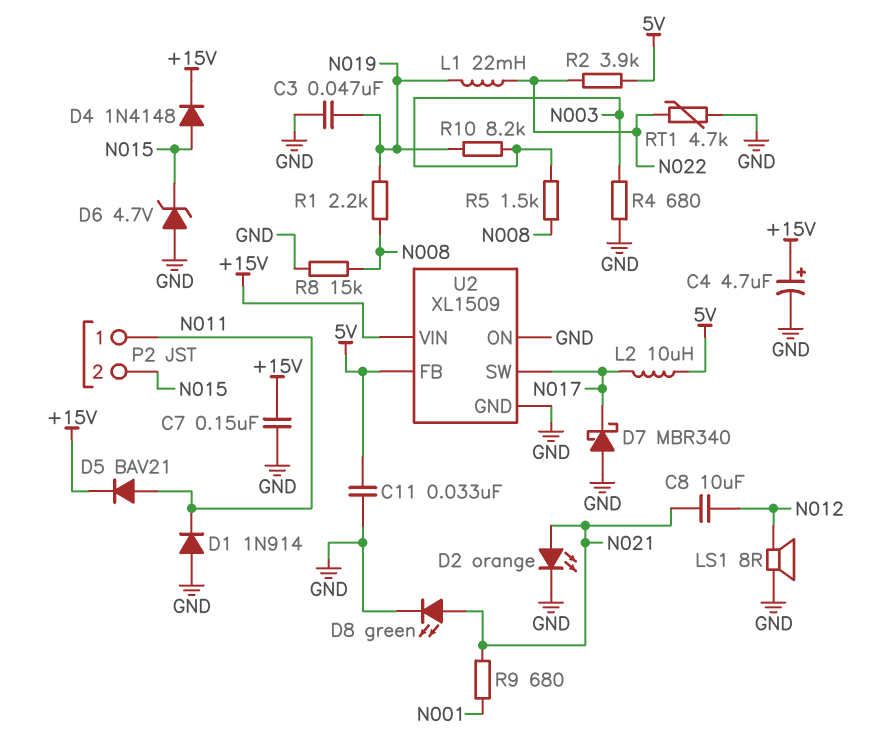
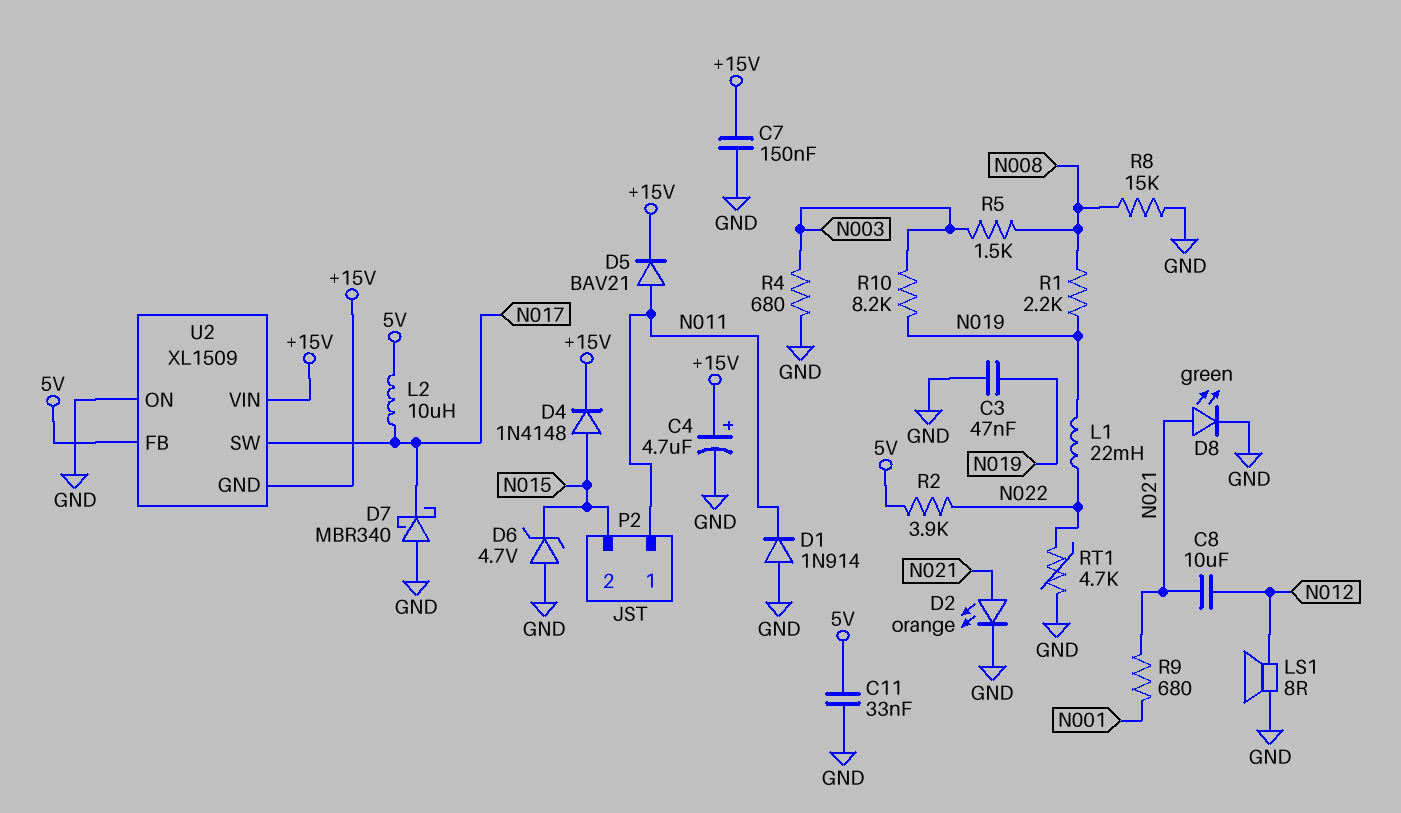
U2 pin GND: GND -> +15V

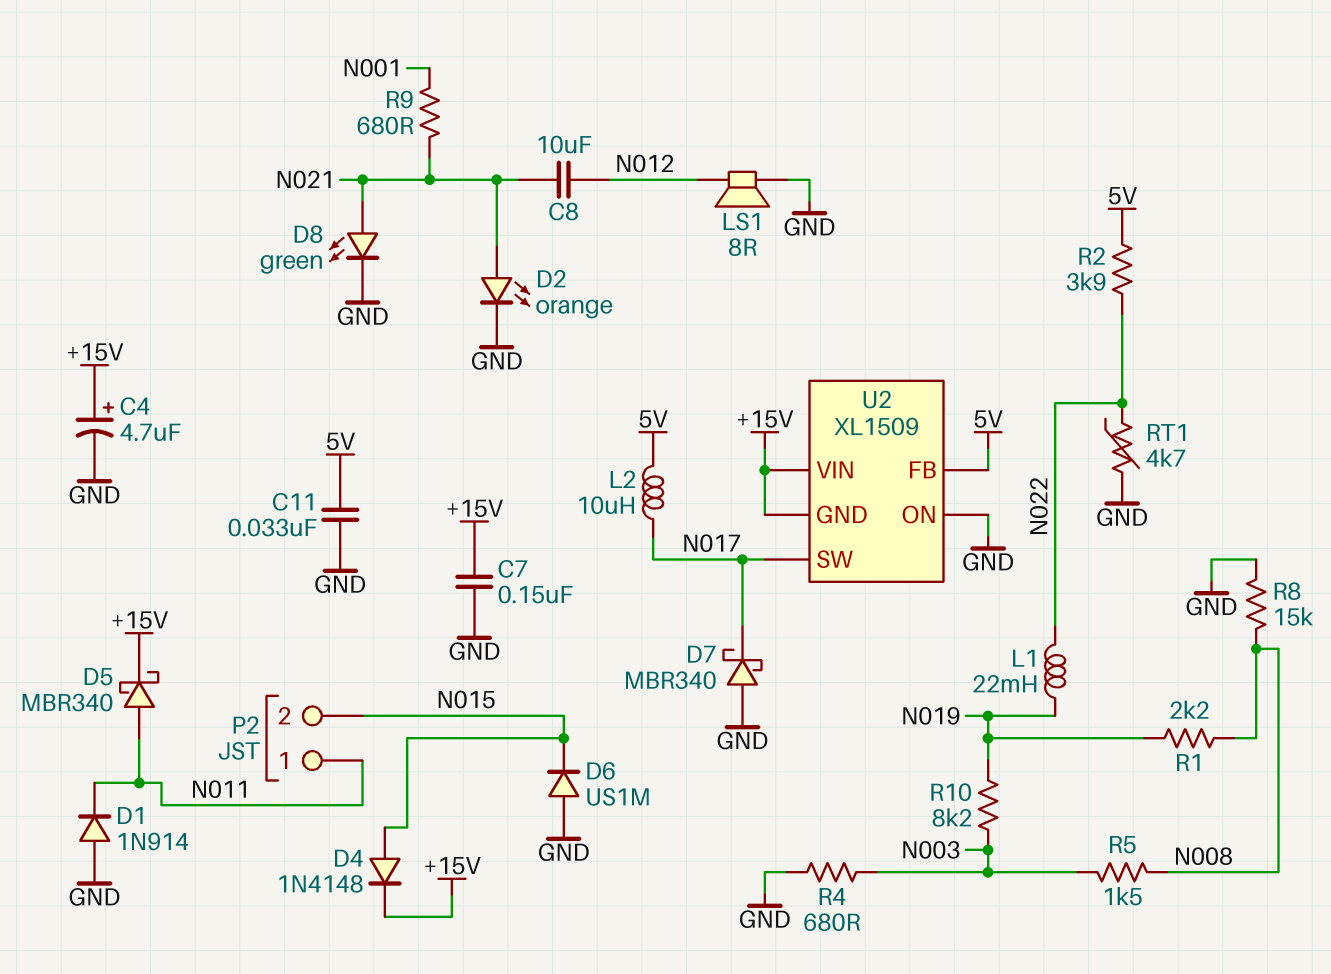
C3: 47nF (GND, N019) -> none
D5: diode BAV21 (A N011, K +15V) -> schottky MBR340 (A N011, K +15V)
D6: zener 4.7V (A GND, K N015) -> diode US1M (A GND, K N015)

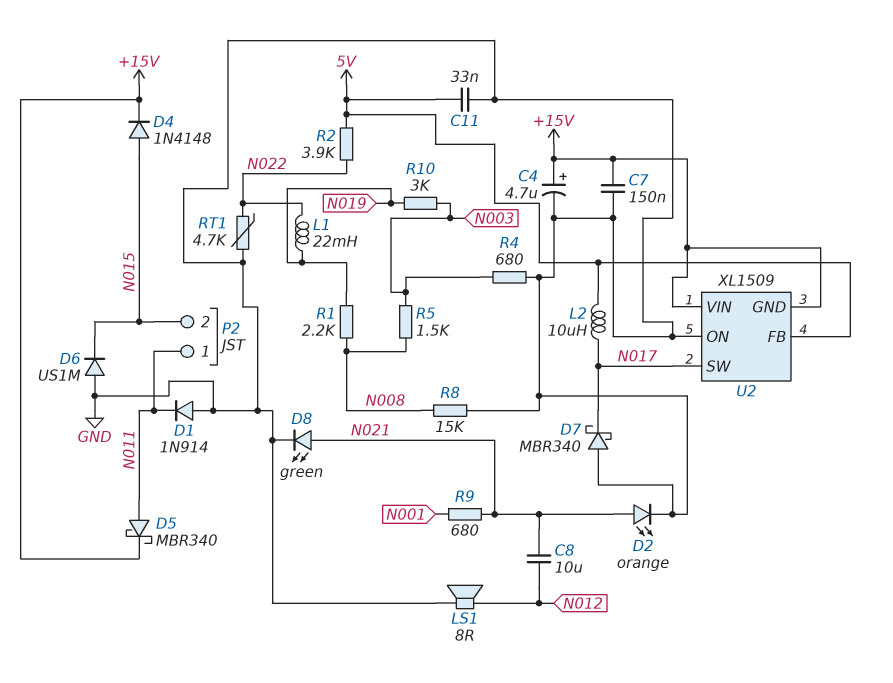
R10: 8.2k (N003, N019) -> 3k (N003, N019)

